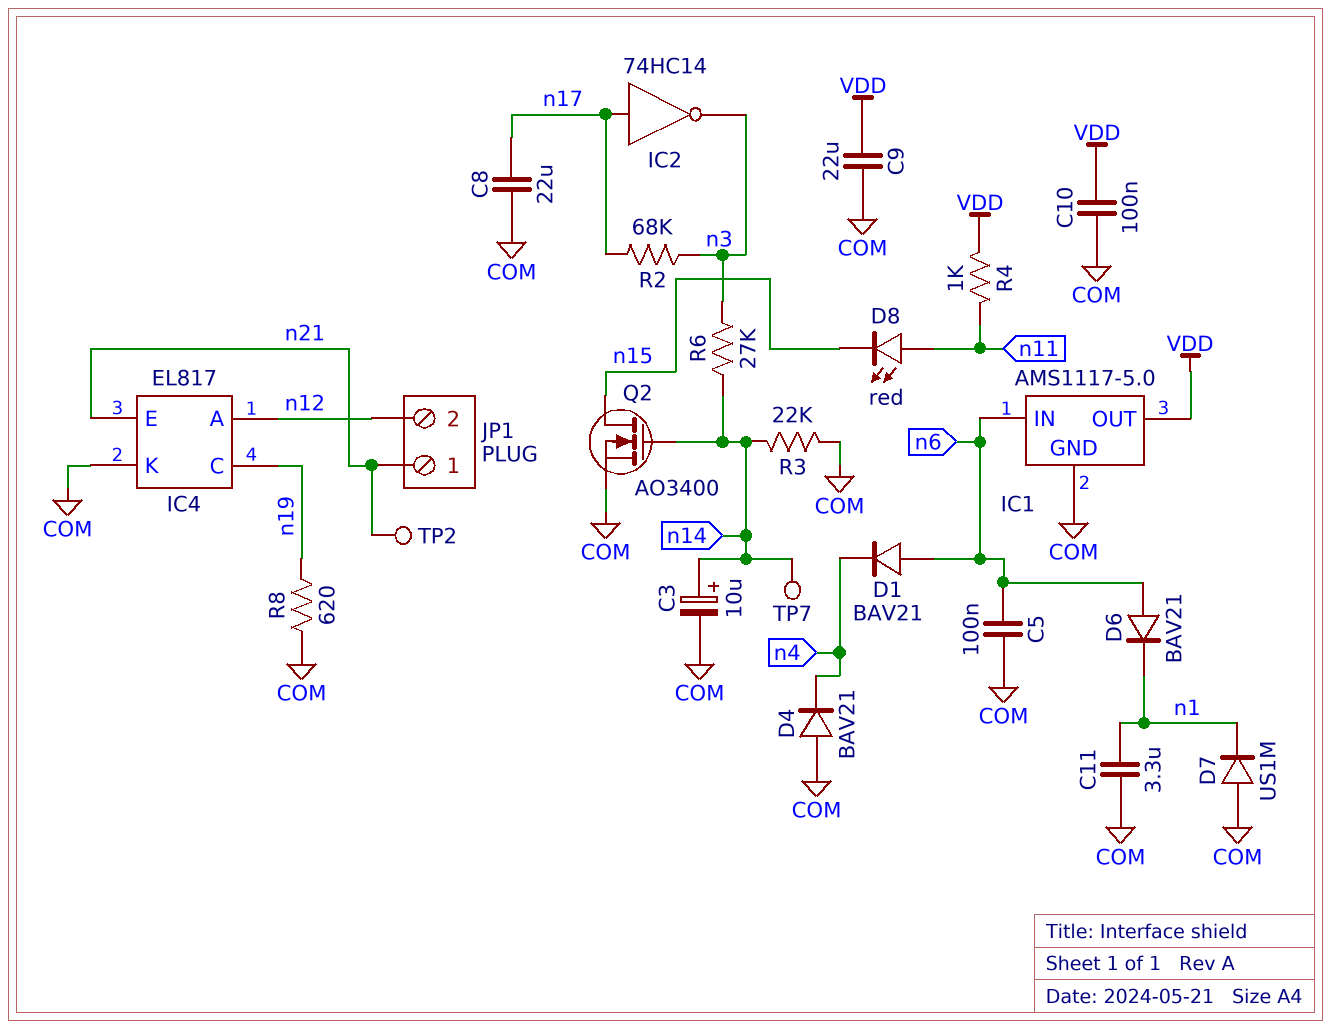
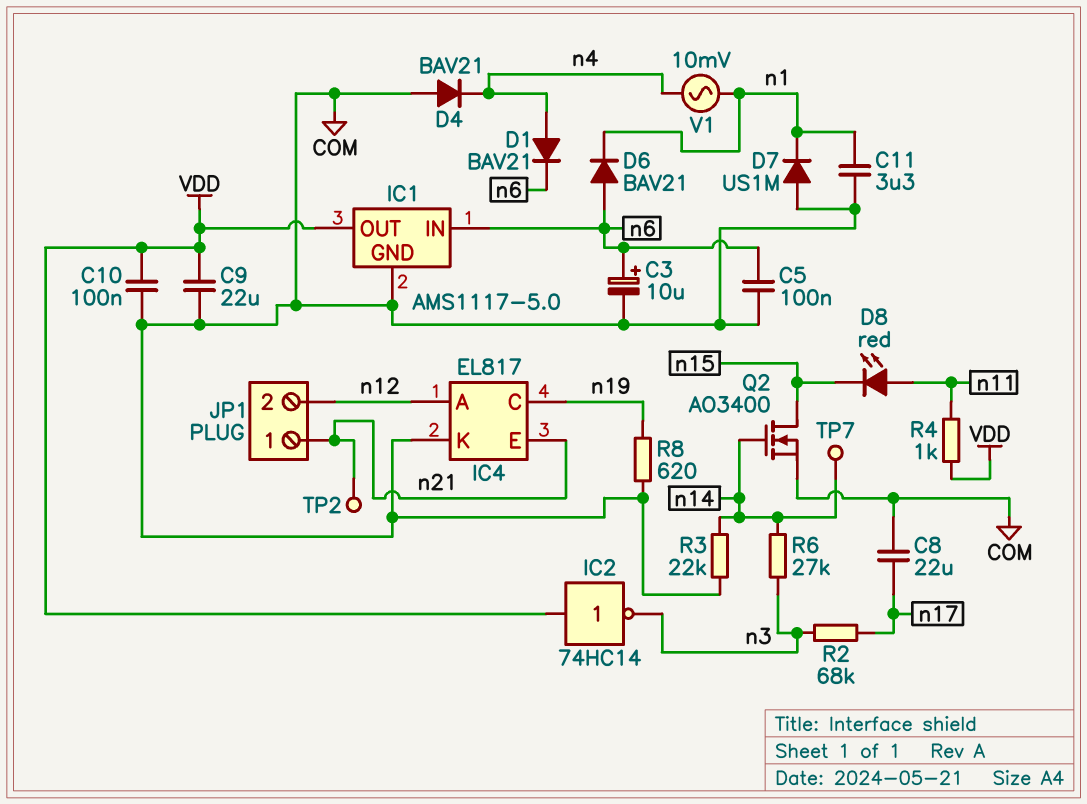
C3: 10uF (plus n14, minus COM) -> 10uF (plus n6, minus COM)
D1: diode BAV21 (A n6, K n4) -> diode BAV21 (A n4, K n6)
IC2: NOT 74HC14 (in n17, out n3) -> NOT 74HC14 (in VDD, out n3)
V1: none -> AC 10mV (n1, n4)

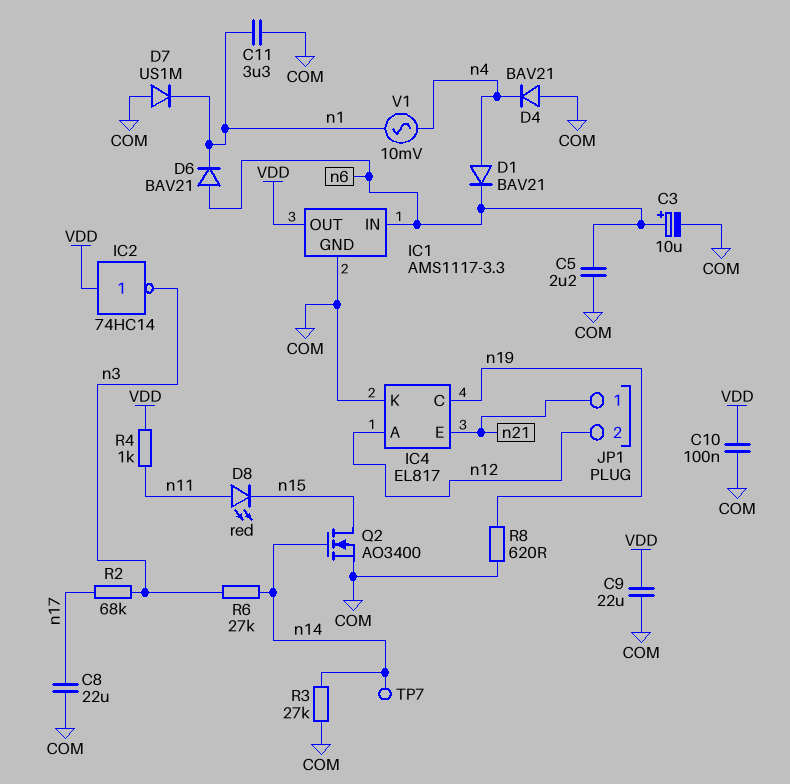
C5: 100nF (COM, n6) -> 2.2uF (COM, n6)
IC1: AMS1117-5.0 -> AMS1117-3.3
R3: 22k (COM, n14) -> 27k (COM, n14)
TP2: test point (n21) -> none

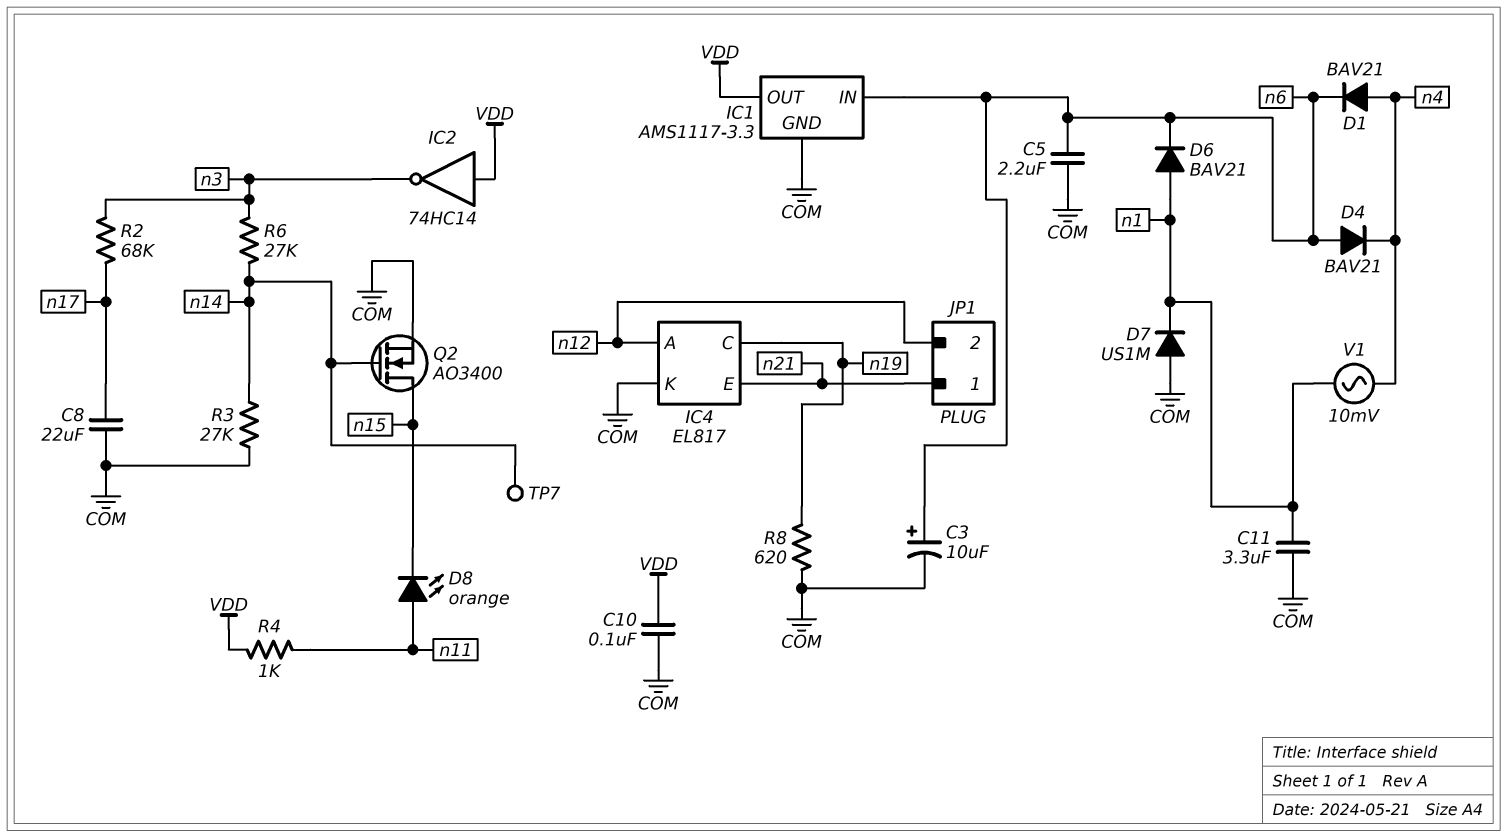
C9: 22uF (COM, VDD) -> none
D4: diode BAV21 (A COM, K n4) -> diode BAV21 (A n6, K n4)
D6: diode BAV21 (A n6, K n1) -> diode BAV21 (A n1, K n6)
D8: LED red (A n11, K n15) -> LED orange (A n11, K n15)

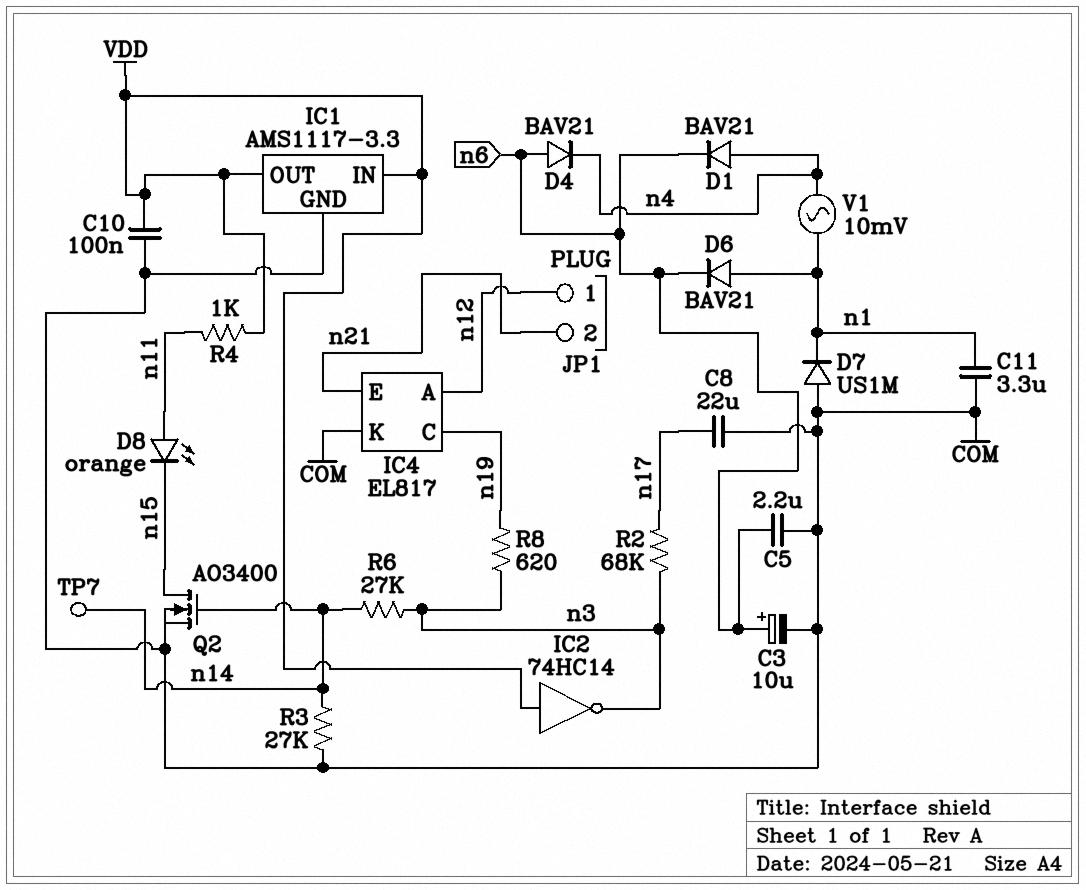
IC1 pin IN: n6 -> VDD
JP1 pin 1: n21 -> n12
JP1 pin 2: n12 -> n21
R8: 620 (COM, n19) -> 620 (n3, n19)

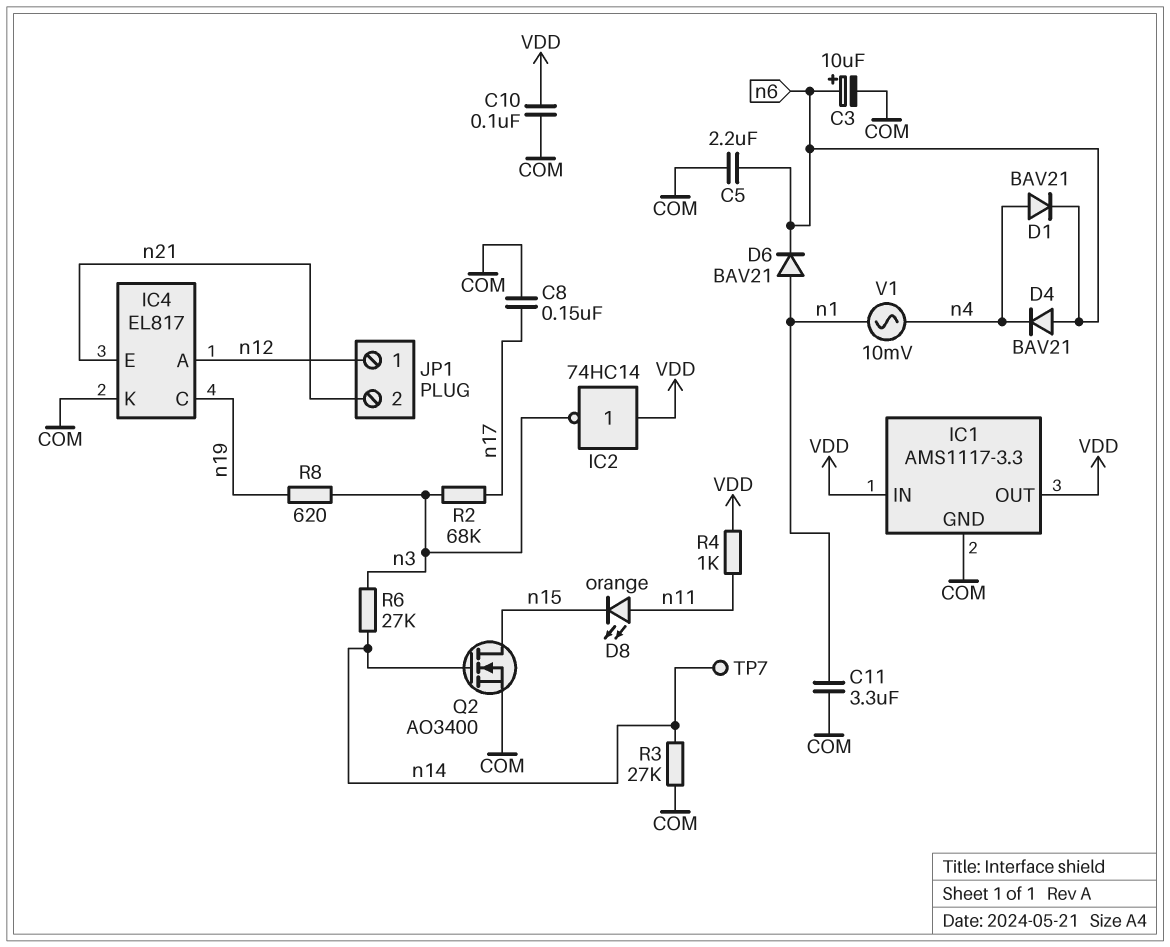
C8: 22uF (COM, n17) -> 150nF (COM, n17)
D7: diode US1M (A COM, K n1) -> none

